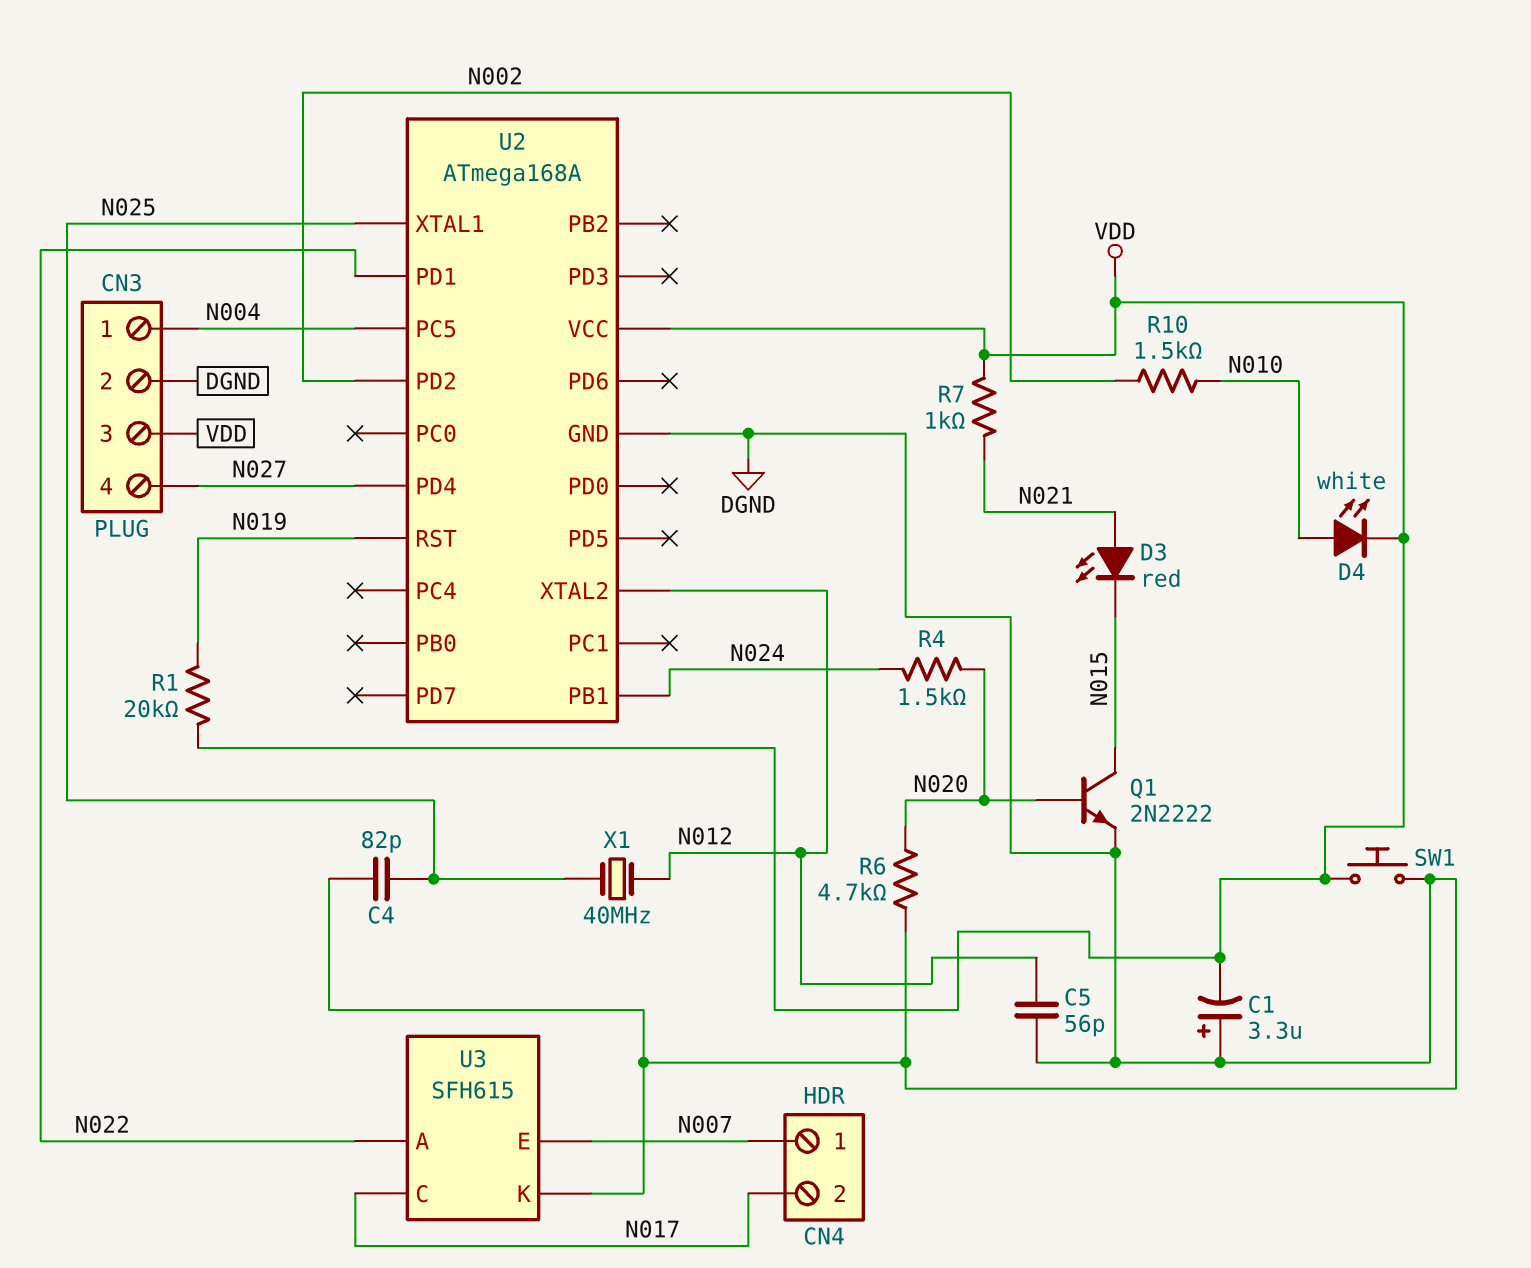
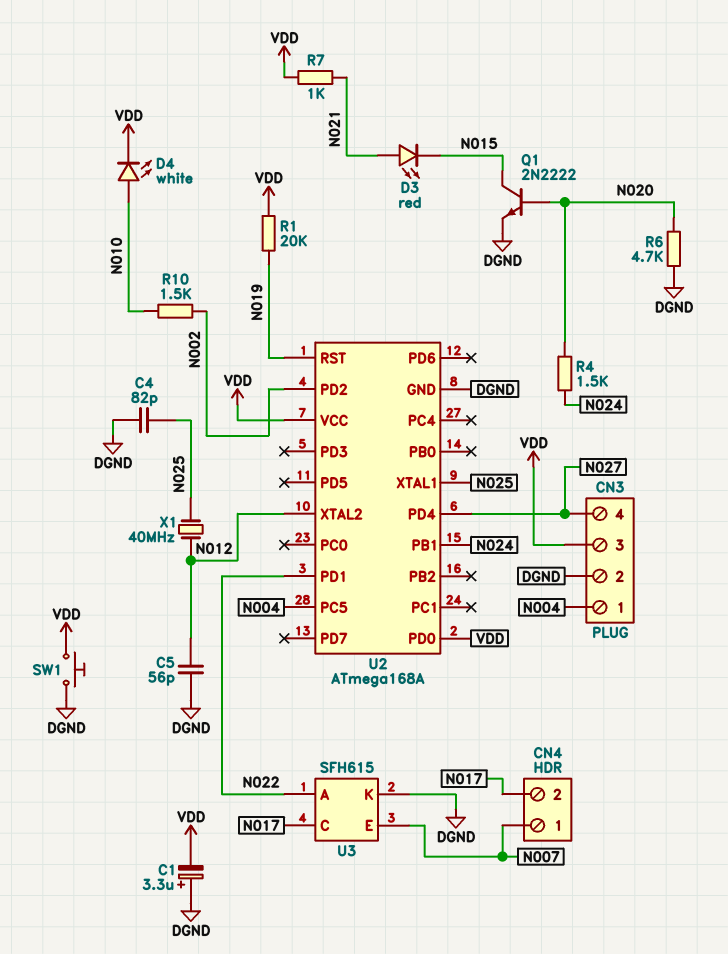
U2 pin PD0: none -> VDD

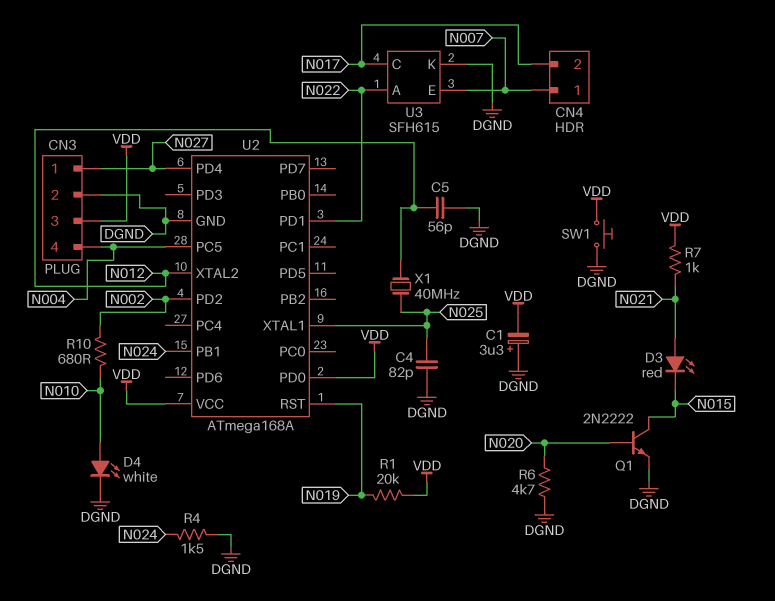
CN3 pin 1: N004 -> N027
CN3 pin 4: N027 -> N004
D4: LED white (A N010, K VDD) -> LED white (A N010, K DGND)
R4: 1.5k (N020, N024) -> 1.5k (DGND, N024)
R10: 1.5k (N002, N010) -> 680 (N002, N010)

